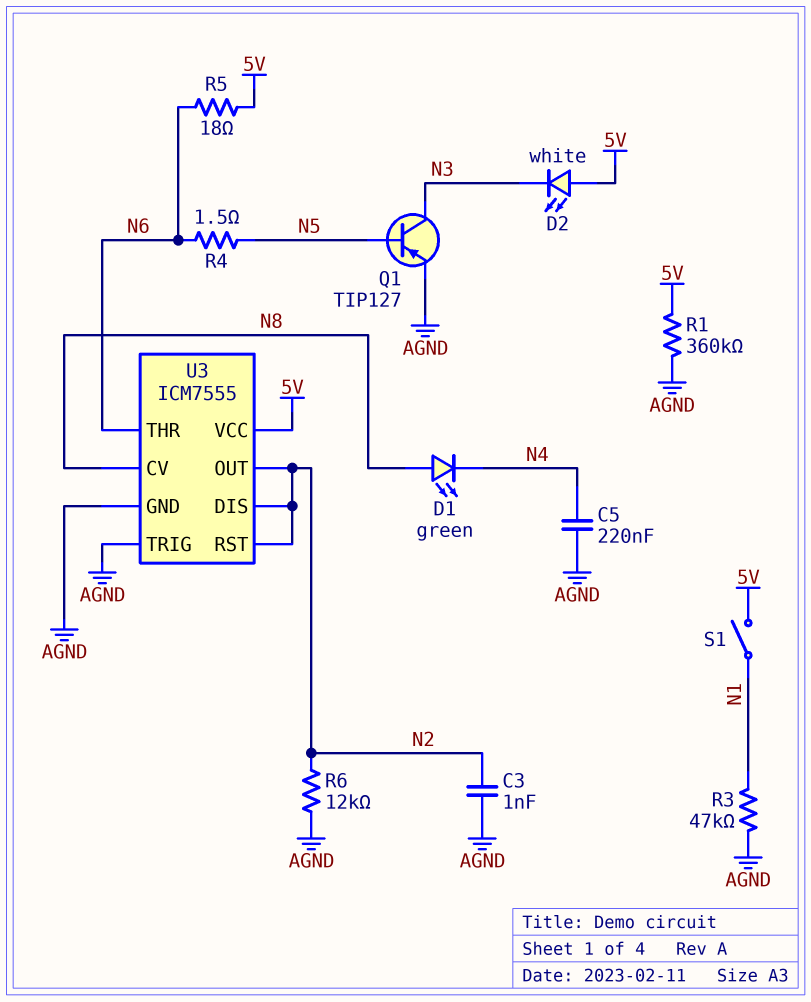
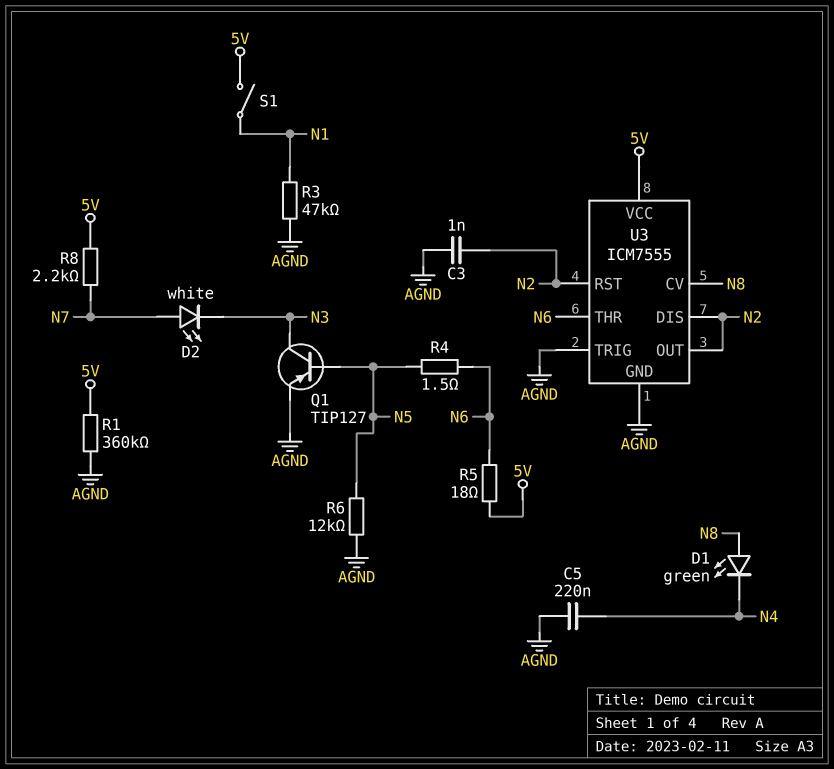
D2: LED white (A 5V, K N3) -> LED white (A N7, K N3)
R6: 12k (AGND, N2) -> 12k (AGND, N5)
R8: none -> 2.2k (5V, N7)

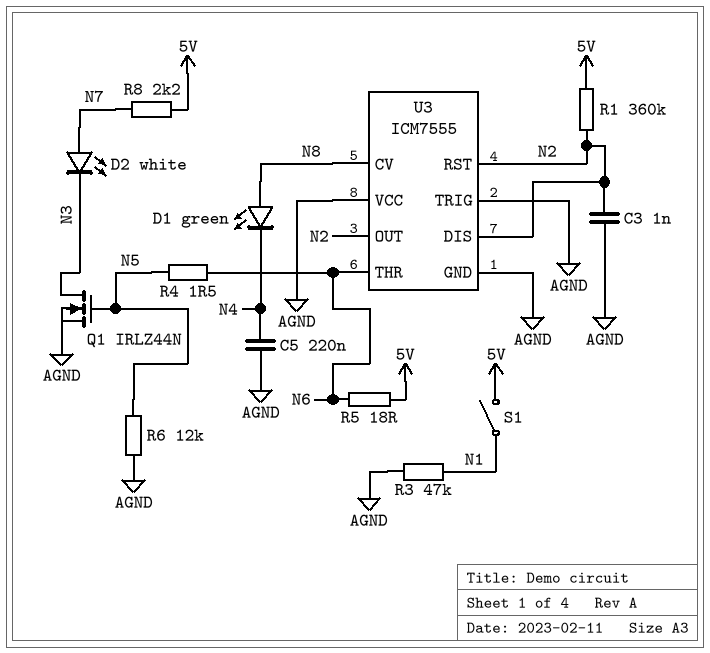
Q1: PNP TIP127 (B N5, C N3, E AGND) -> NMOS IRLZ44N (G N5, D N3, S AGND)
R1: 360k (5V, AGND) -> 360k (5V, N2)
U3 pin VCC: 5V -> AGND

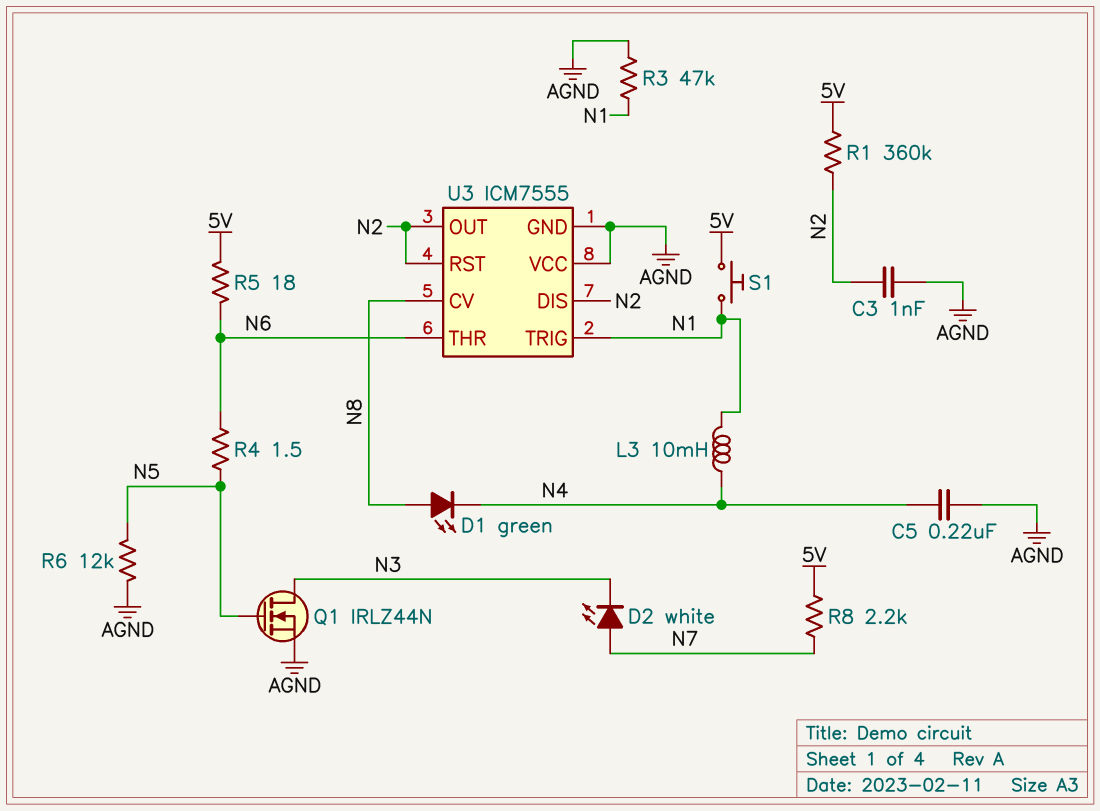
L3: none -> 10mH (N1, N4)
S1: switch (5V, N1) -> button (5V, N1)
U3 pin TRIG: AGND -> N1

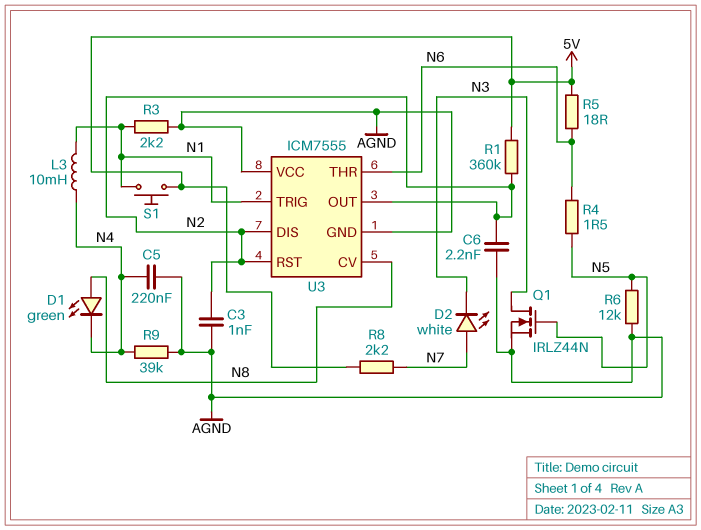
C6: none -> 2.2nF (AGND, N2)
R3: 47k (AGND, N1) -> 2.2k (AGND, N1)
R9: none -> 39k (AGND, N4)

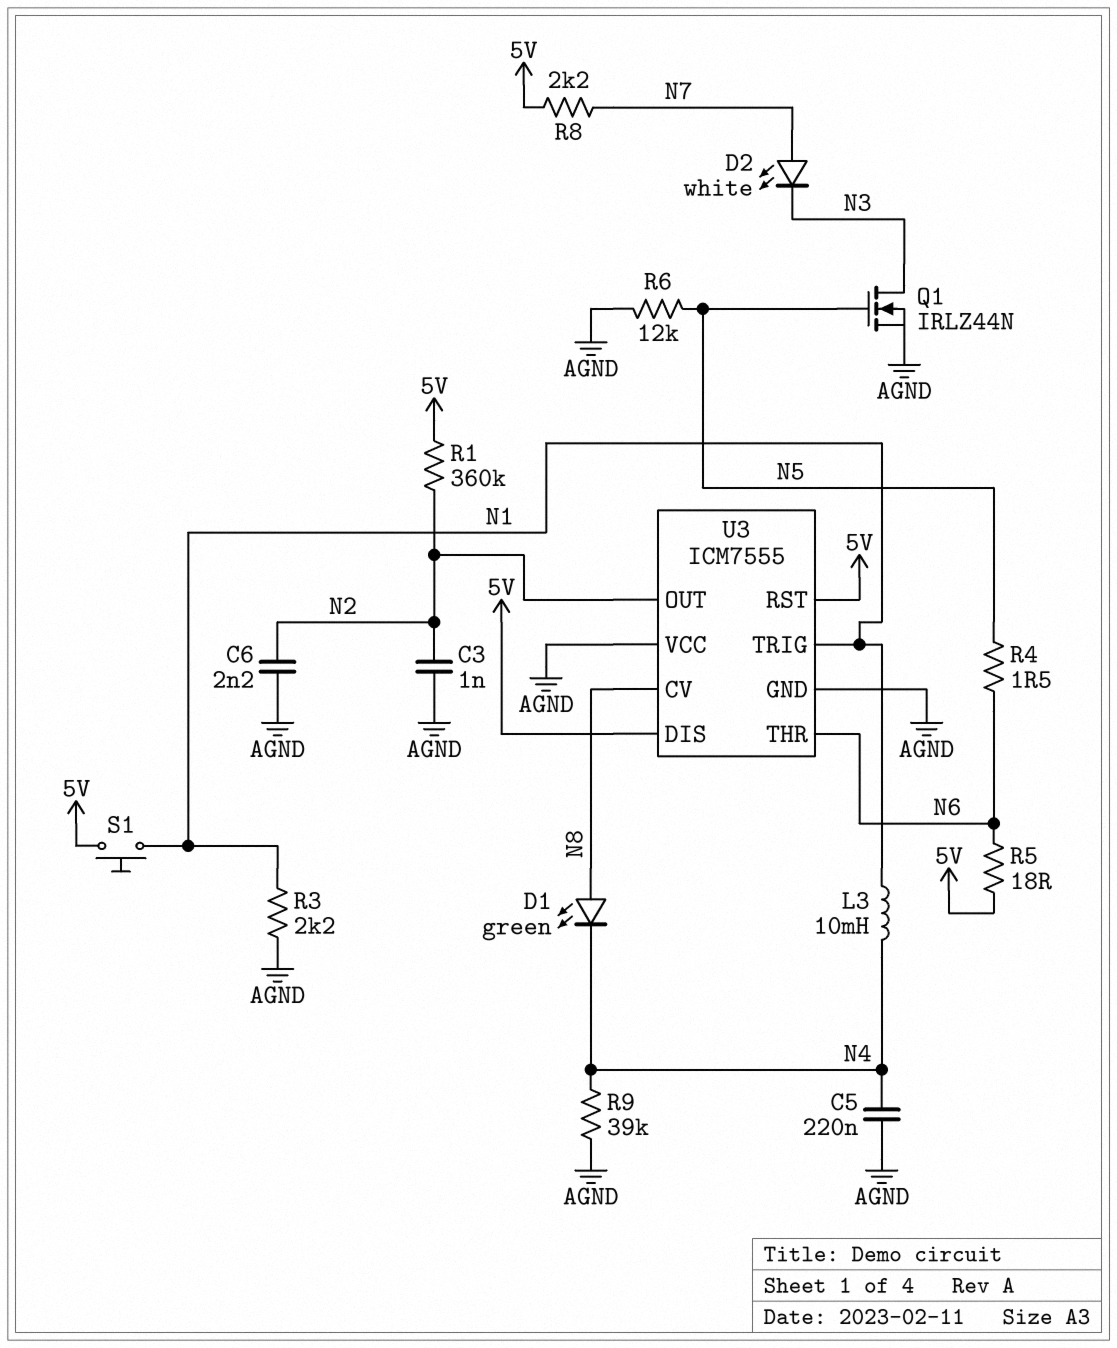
U3 pin DIS: N2 -> 5V
U3 pin RST: N2 -> 5V

